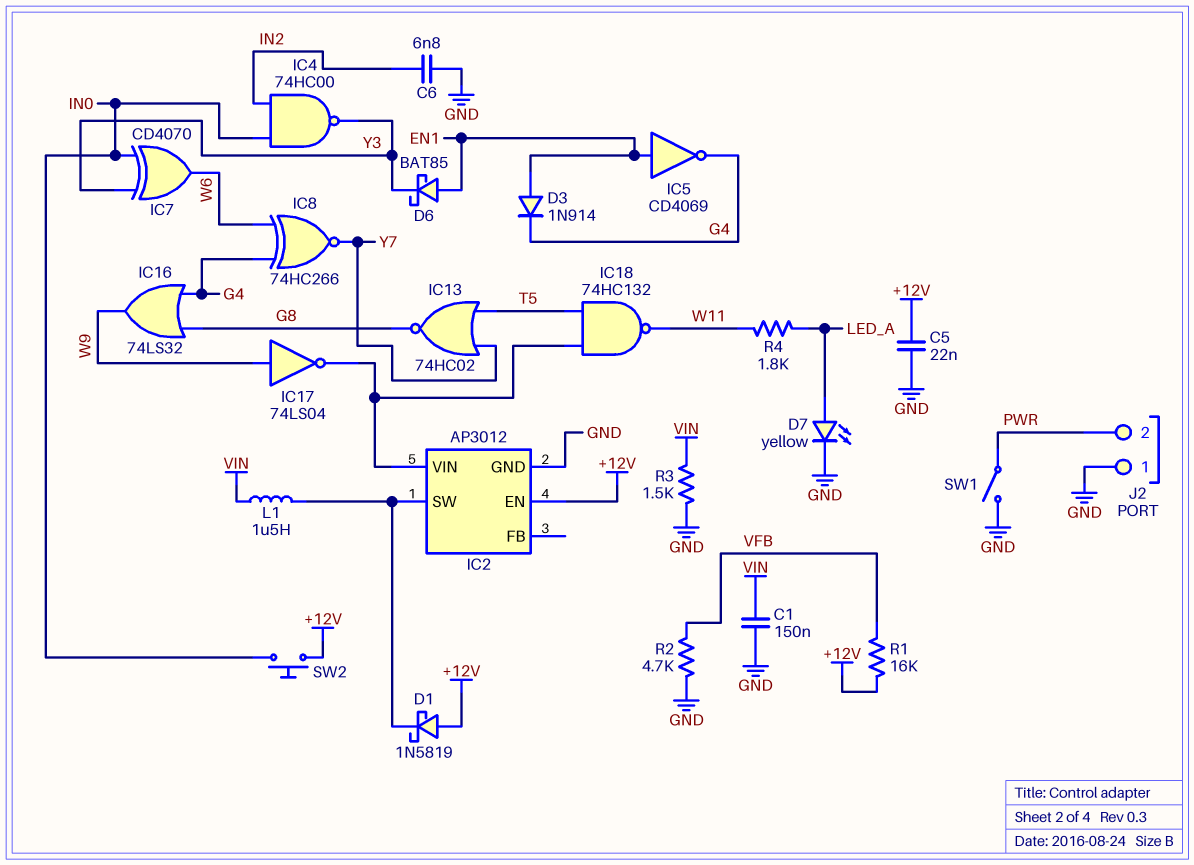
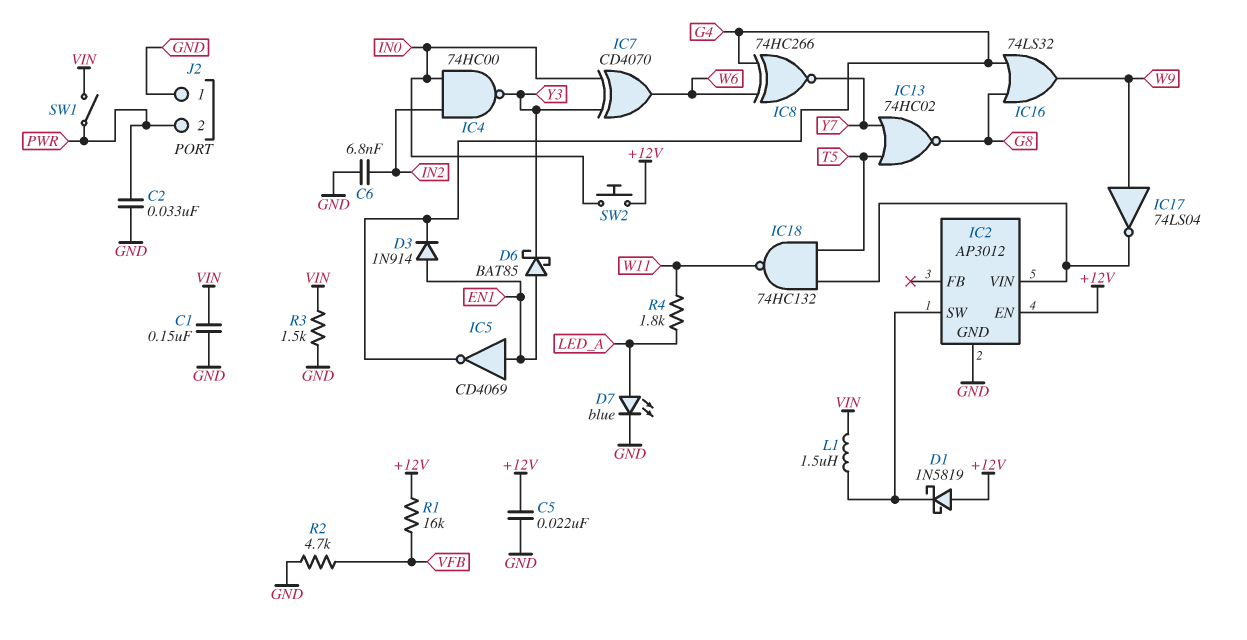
C2: none -> 33nF (GND, PWR)
D7: LED yellow (A LED_A, K GND) -> LED blue (A LED_A, K GND)
SW1: switch (GND, PWR) -> switch (PWR, VIN)

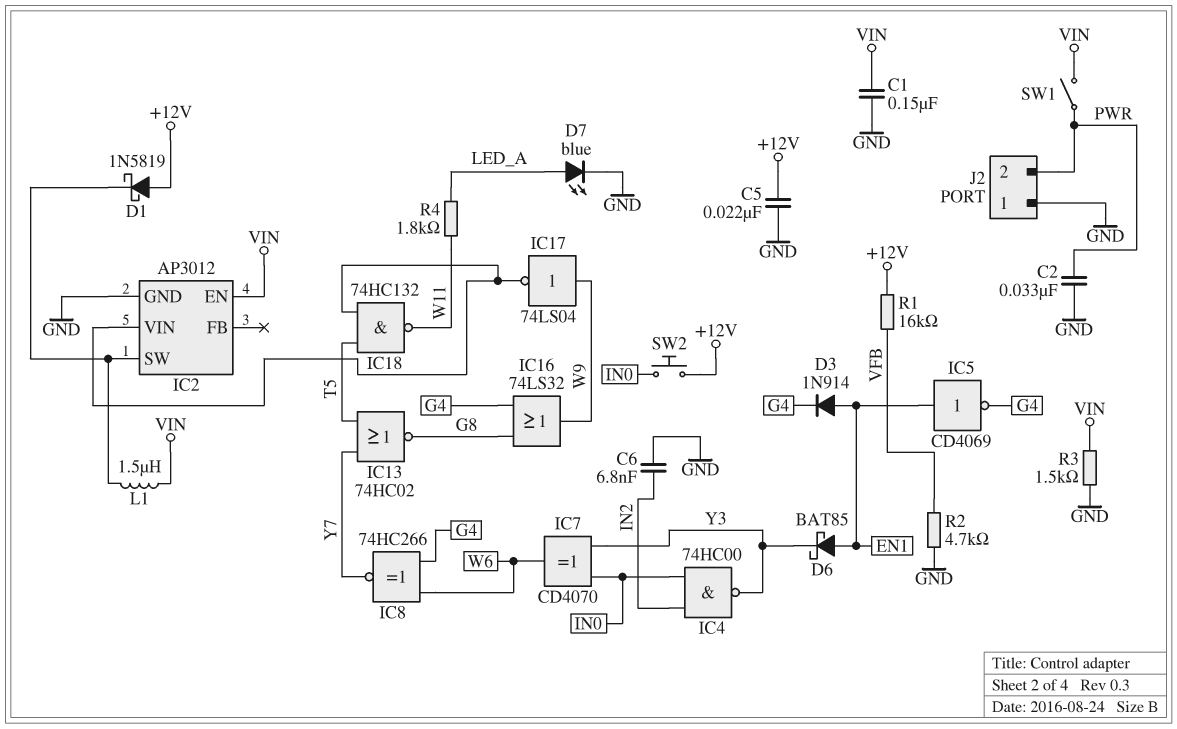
IC2 pin EN: +12V -> VIN

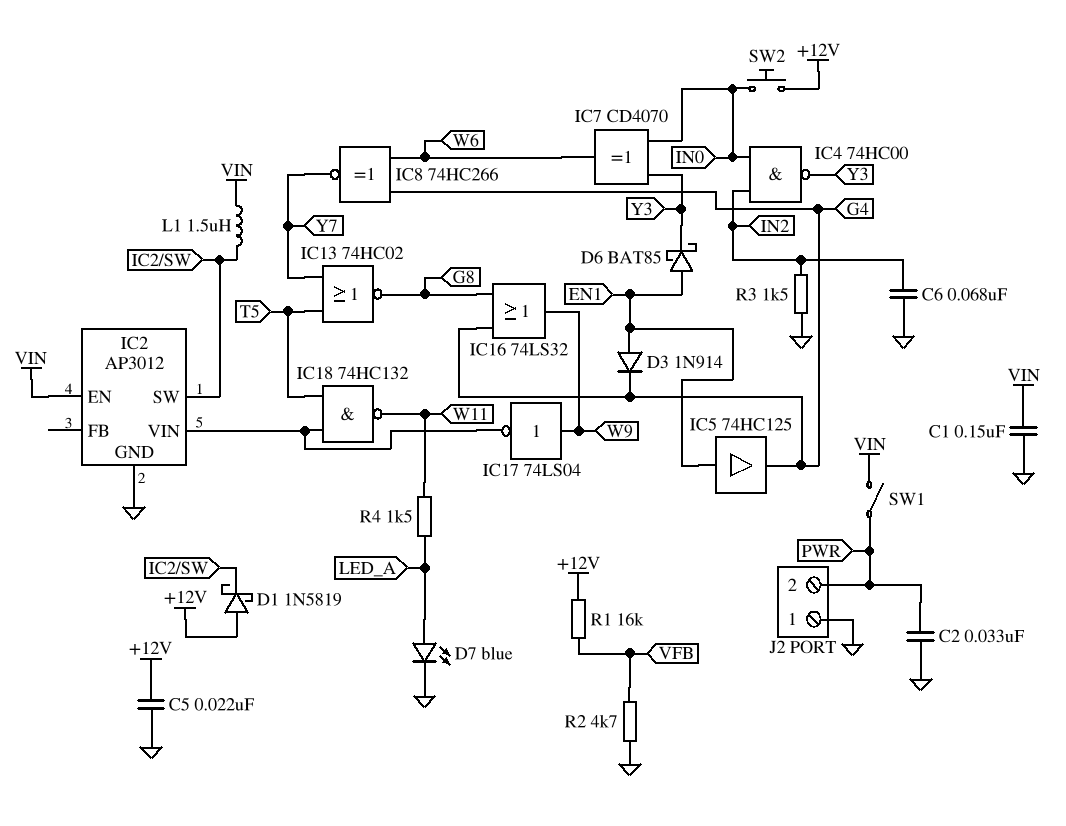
C6: 6.8nF (GND, IN2) -> 68nF (GND, IN2)
IC5: NOT CD4069 (in EN1, out G4) -> buffer 74HC125 (in EN1, out G4)
R3: 1.5k (GND, VIN) -> 1.5k (GND, IN2)
R4: 1.8k (LED_A, W11) -> 1.5k (LED_A, W11)

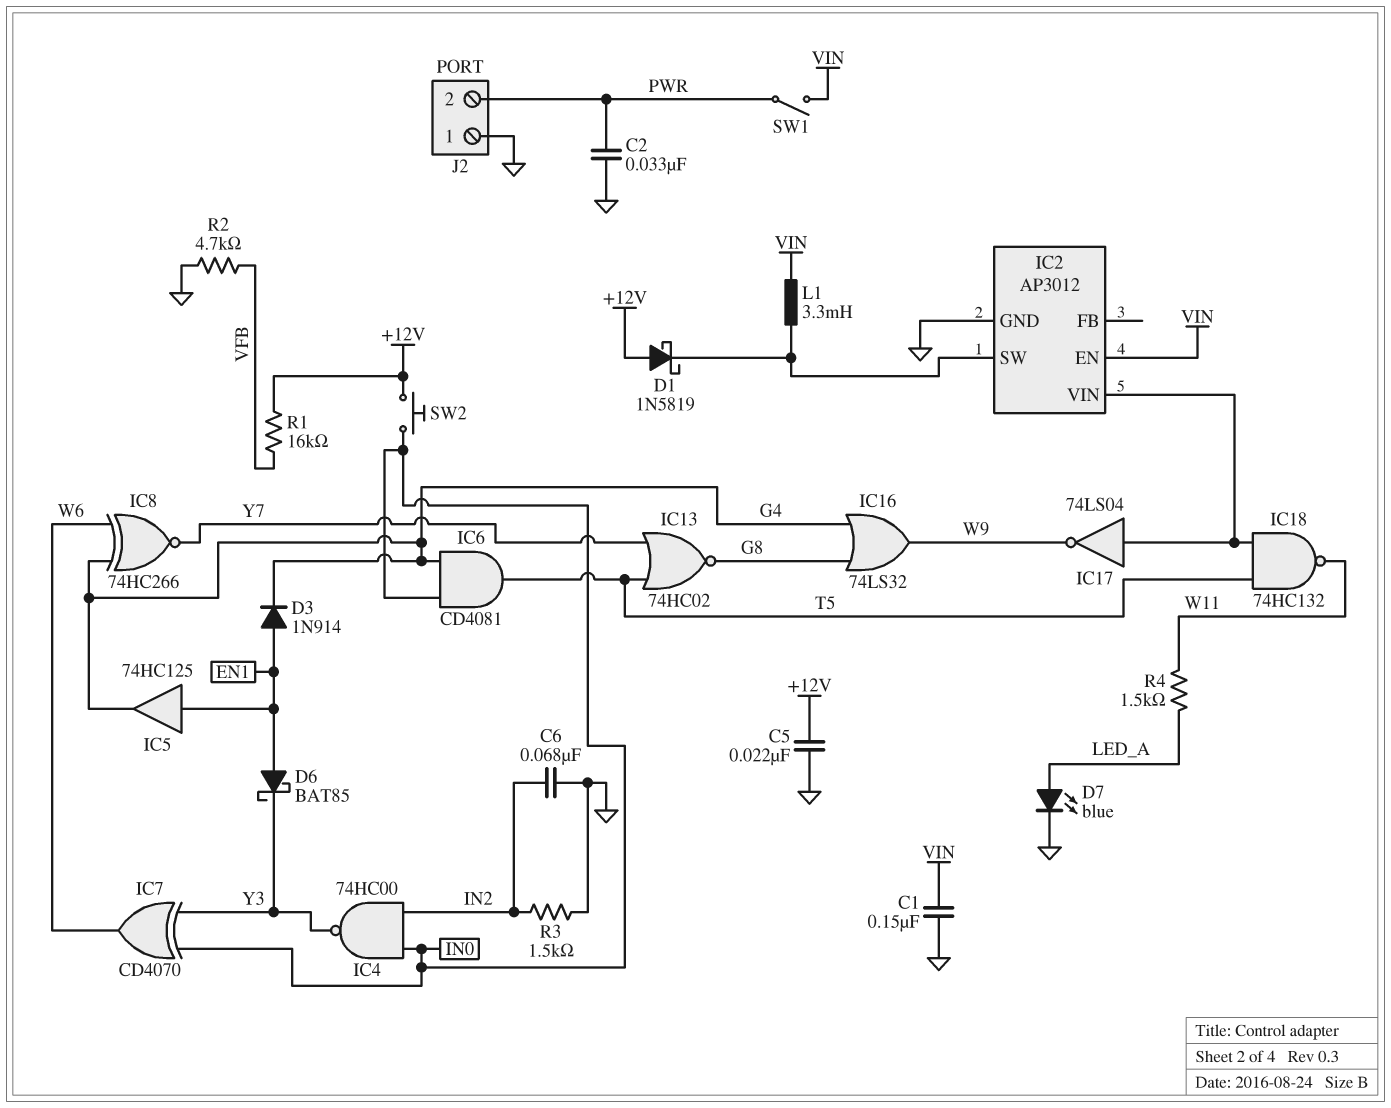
IC6: none -> AND CD4081 (in G4, in IN0, out T5)
IC17: NOT 74LS04 (in W9, out IC2/VIN) -> NOT 74LS04 (in IC2/VIN, out W9)
L1: 1.5uH (IC2/SW, VIN) -> 3.3mH (IC2/SW, VIN)

